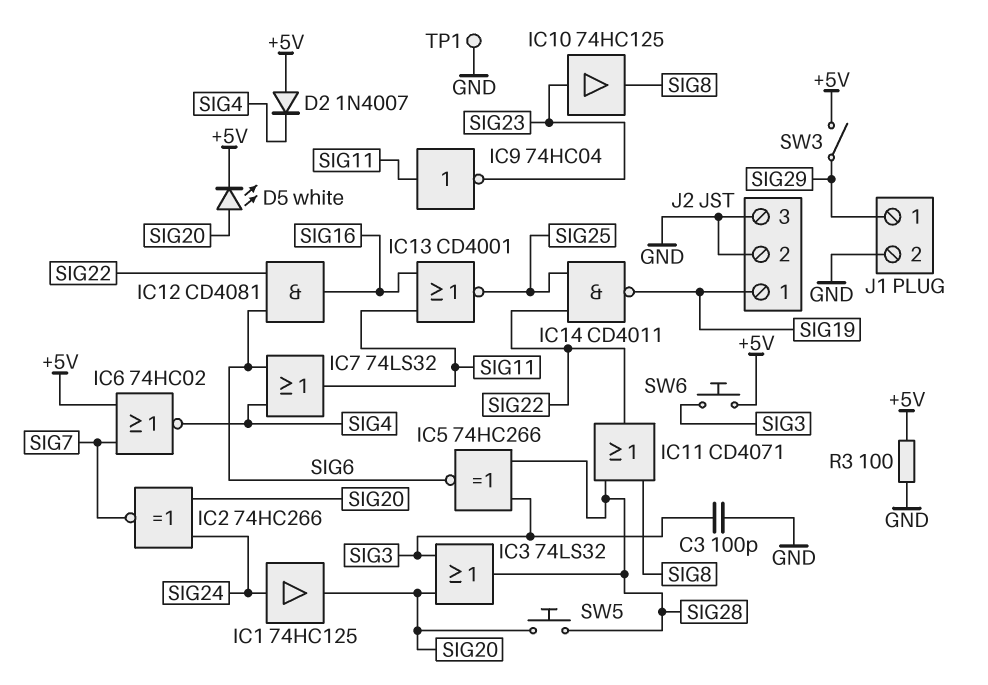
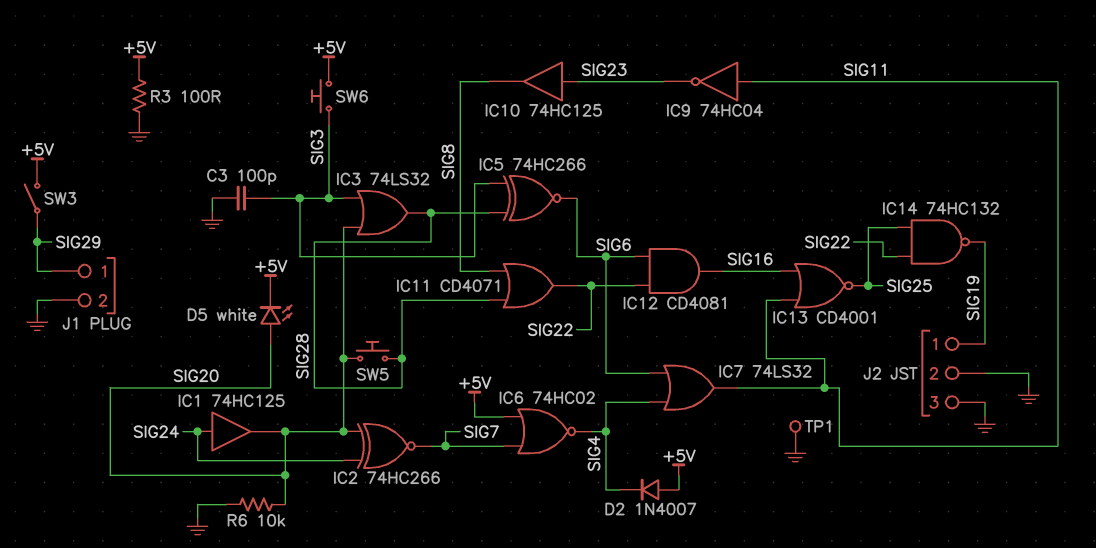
IC14: NAND CD4011 (in SIG22, in SIG25, out SIG19) -> NAND 74HC132 (in SIG22, in SIG25, out SIG19)
R6: none -> 10k (GND, SIG20)

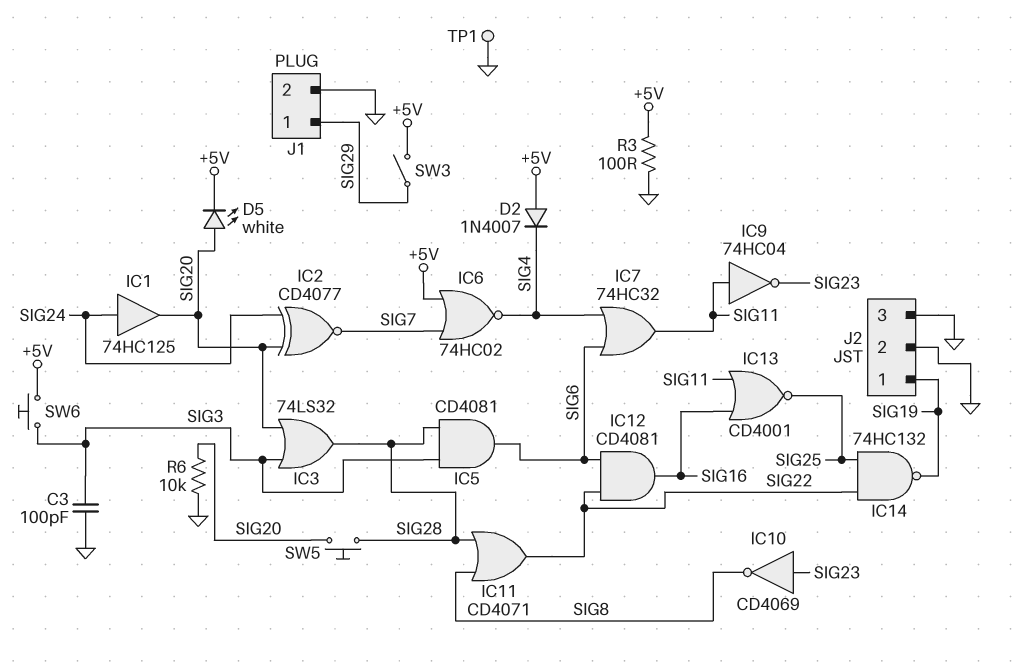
IC2: XNOR 74HC266 (in SIG20, in SIG24, out SIG7) -> XNOR CD4077 (in SIG20, in SIG24, out SIG7)
IC5: XNOR 74HC266 (in SIG3, in SIG28, out SIG6) -> AND CD4081 (in SIG3, in SIG28, out SIG6)
IC7: OR 74LS32 (in SIG4, in SIG6, out SIG11) -> OR 74HC32 (in SIG4, in SIG6, out SIG11)
IC10: buffer 74HC125 (in SIG23, out SIG8) -> NOT CD4069 (in SIG23, out SIG8)

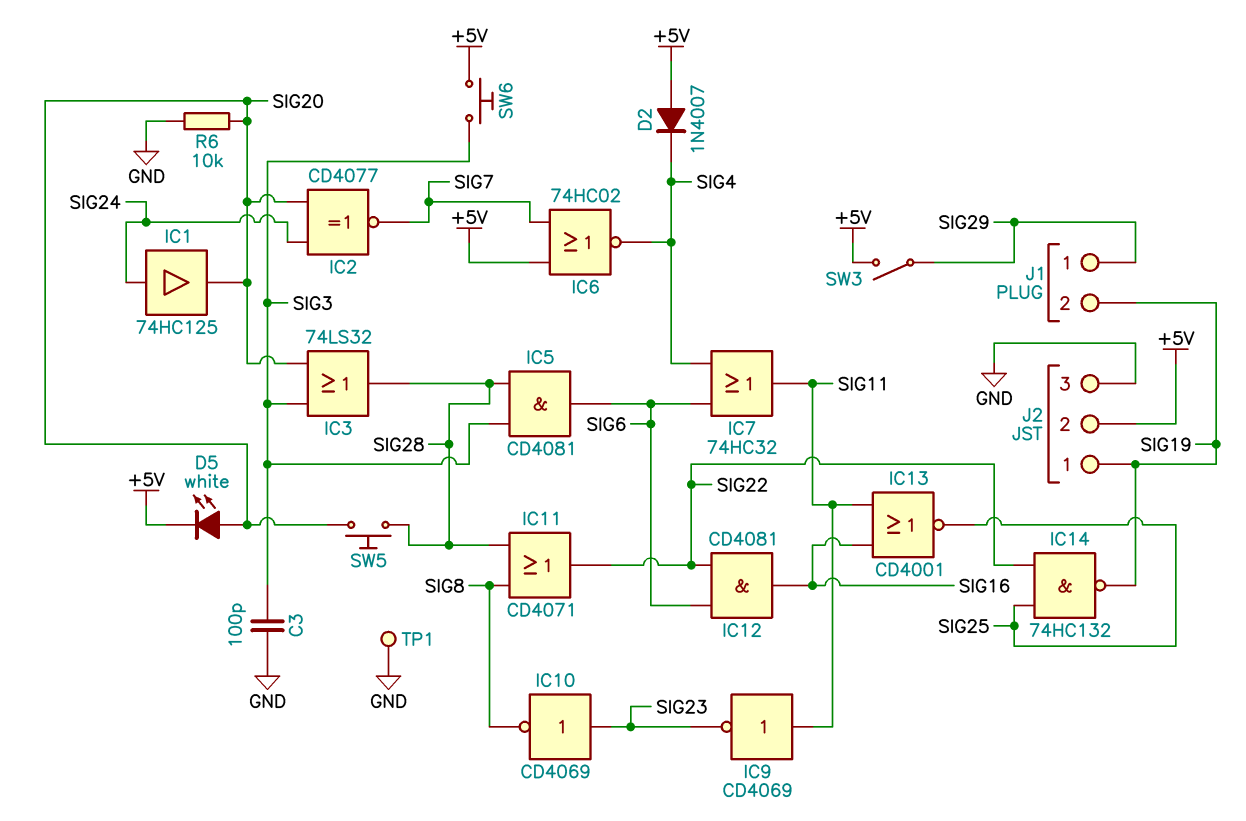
IC9: NOT 74HC04 (in SIG11, out SIG23) -> NOT CD4069 (in SIG11, out SIG23)
J1 pin 2: GND -> SIG19
J2 pin 2: GND -> +5V
R3: 100 (+5V, GND) -> none

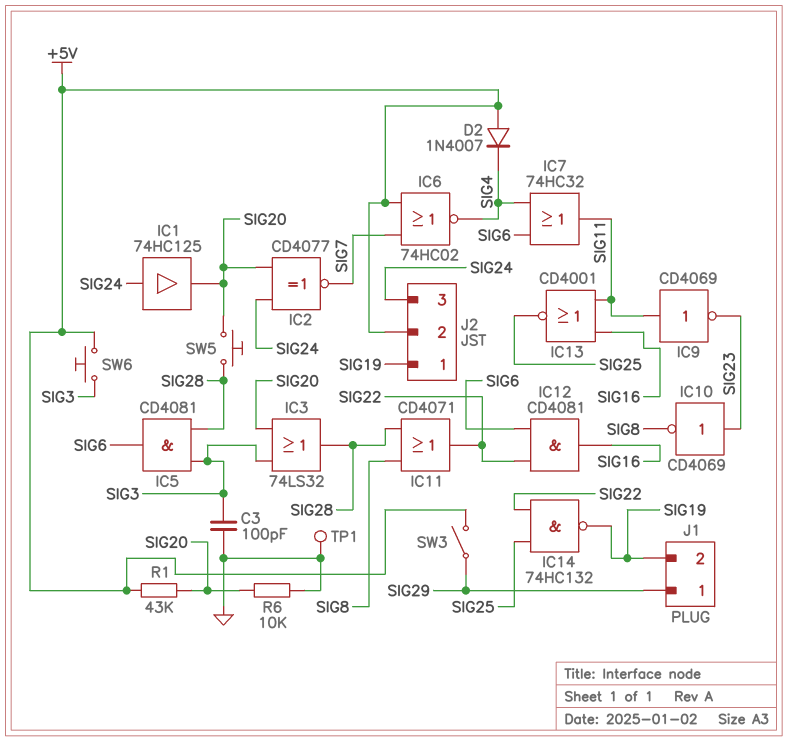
D5: LED white (A SIG20, K +5V) -> none
J2 pin 3: GND -> SIG24
R1: none -> 43k (+5V, SIG20)

